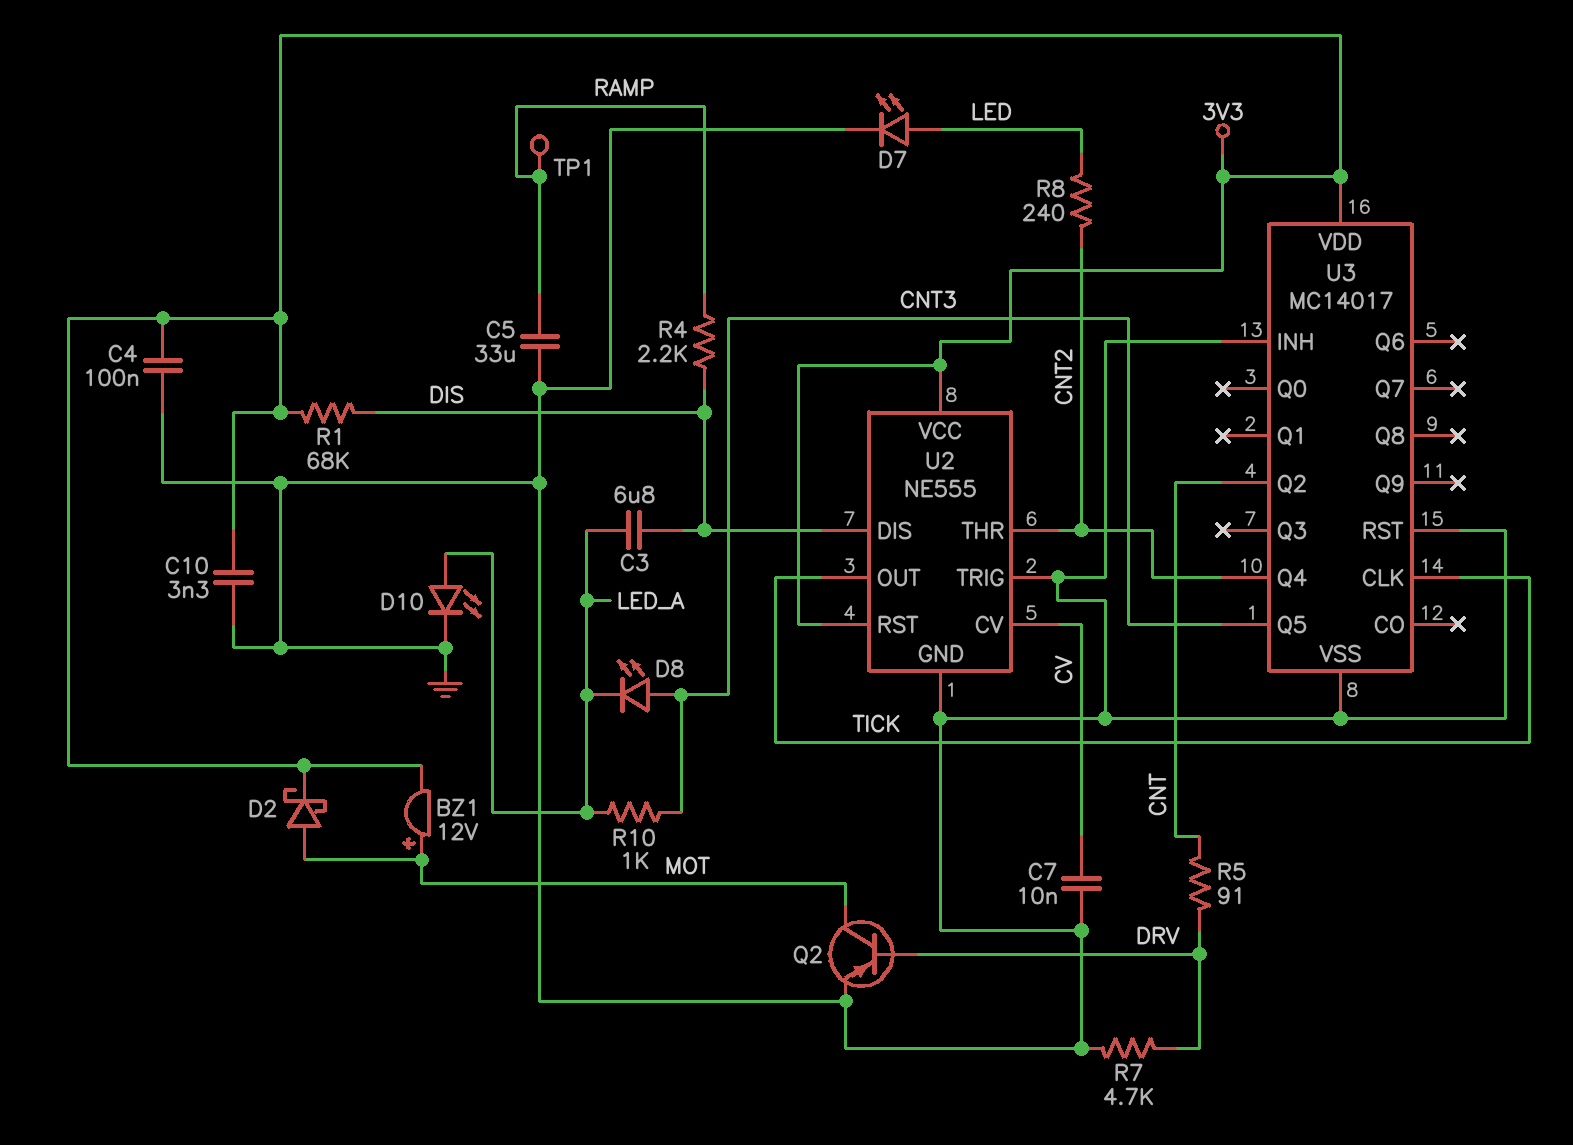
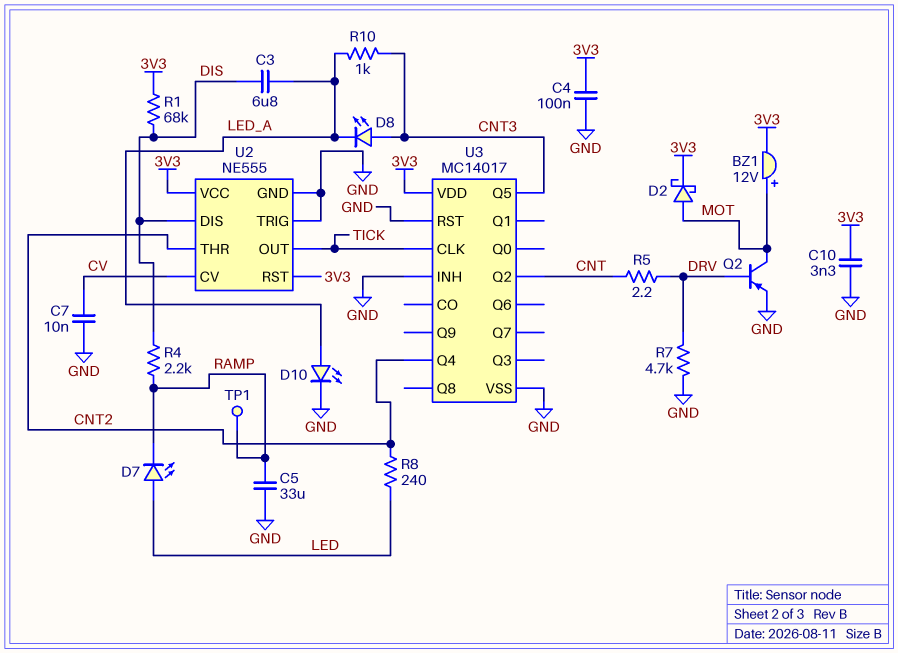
D7: LED (A LED, K GND) -> LED (A LED, K RAMP)
R5: 91 (CNT, DRV) -> 2.2 (CNT, DRV)

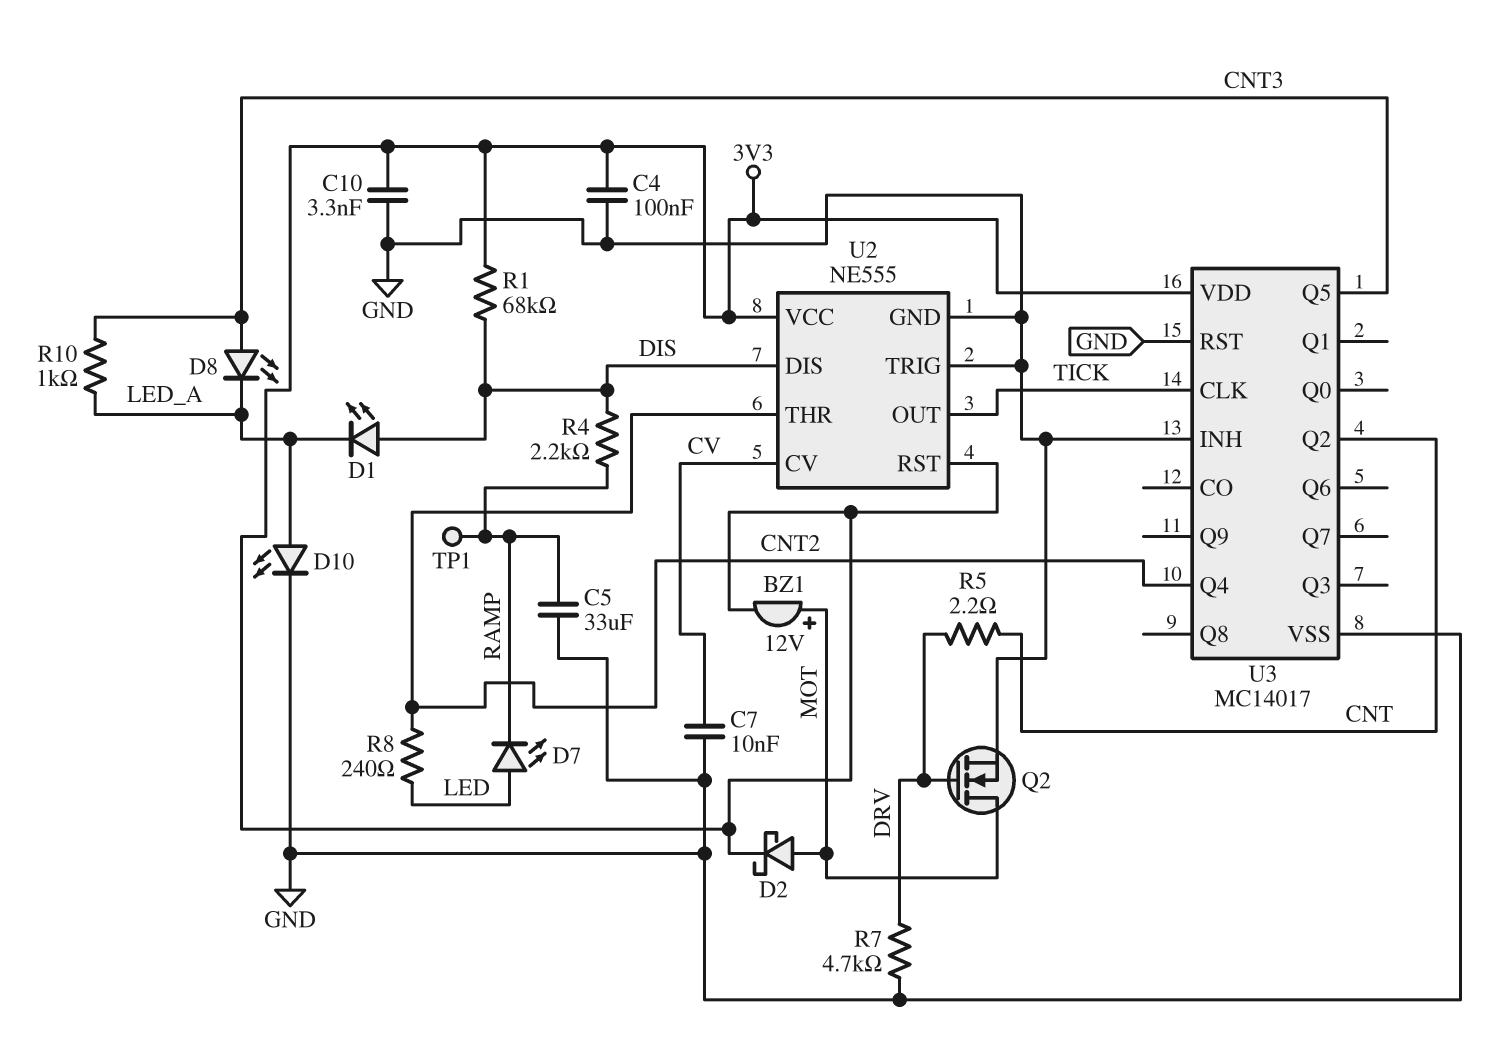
C3: 6.8uF (DIS, LED_A) -> none
D1: none -> LED (A DIS, K LED_A)
Q2: PNP (B DRV, C MOT, E GND) -> NMOS (G DRV, D MOT, S GND)

